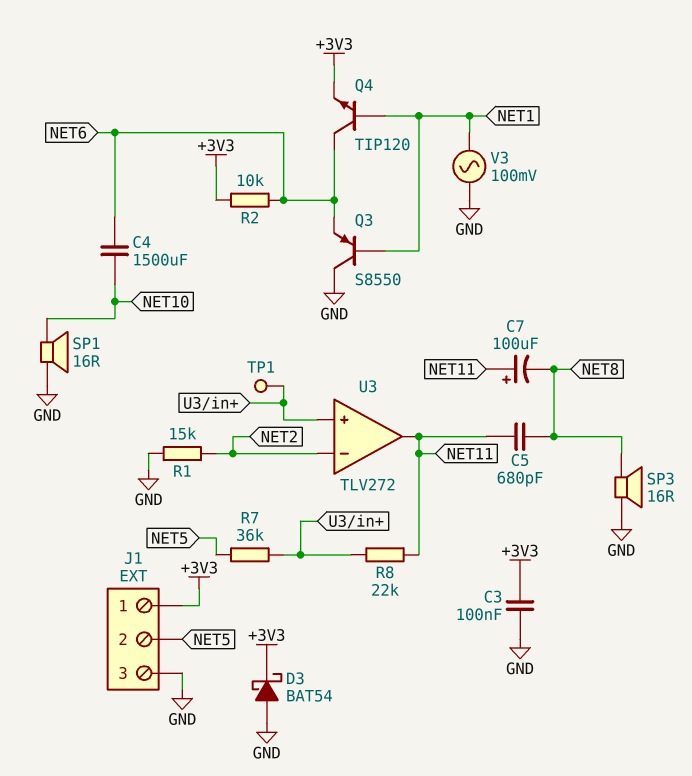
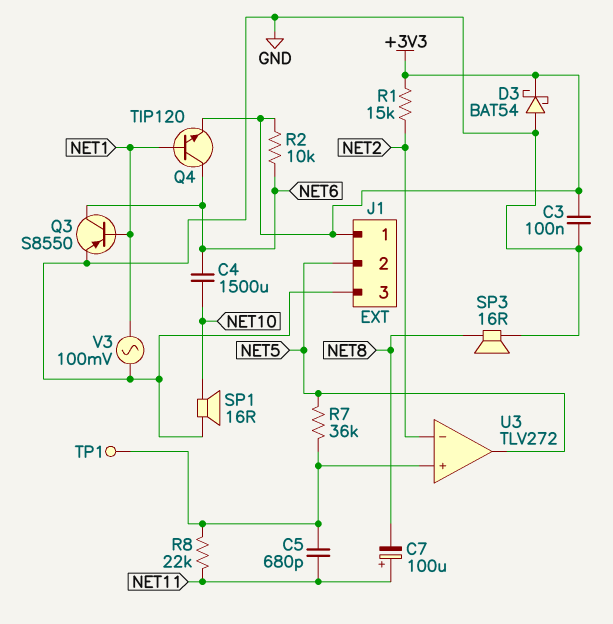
C5: 680pF (NET8, NET11) -> 680pF (NET11, U3/in+)
Q3: PNP S8550 (B NET1, C GND, E NET6) -> PNP S8550 (B NET1, C NET6, E GND)
R1: 15k (GND, NET2) -> 15k (+3V3, NET2)
U3 pin out: NET11 -> NET5

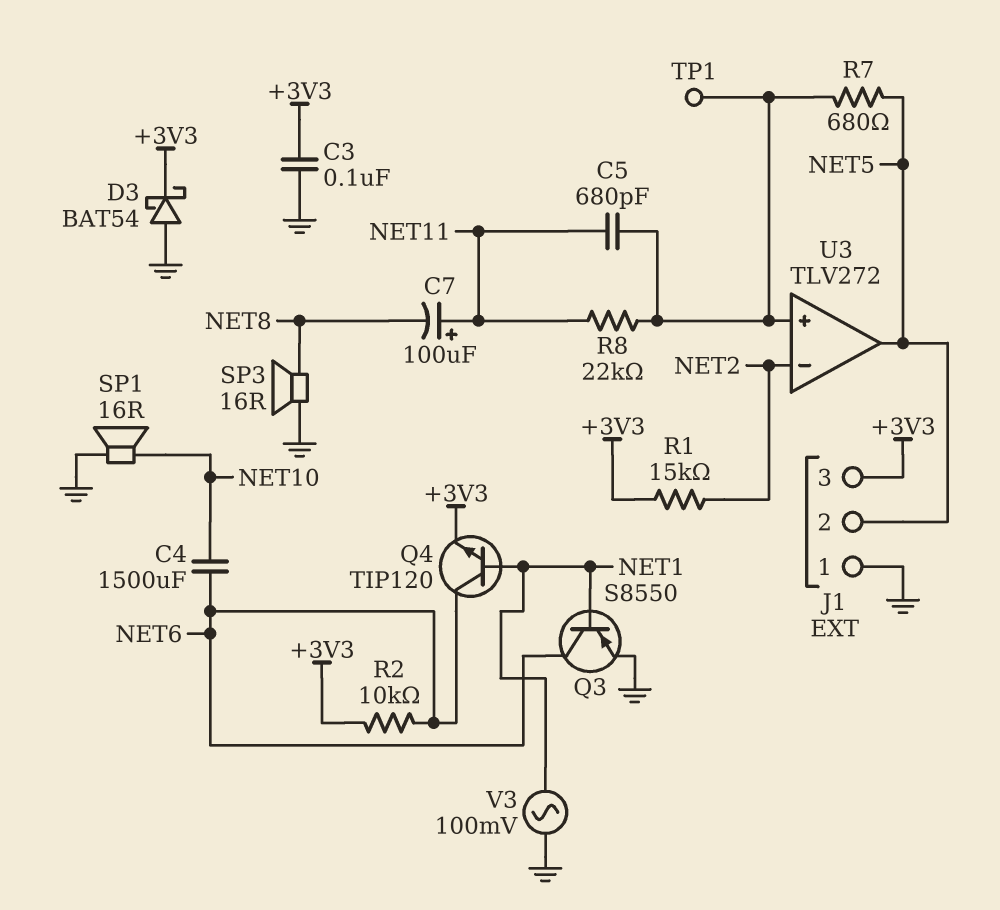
J1 pin 1: +3V3 -> GND
J1 pin 3: GND -> +3V3
R7: 36k (NET5, U3/in+) -> 680 (NET5, U3/in+)

